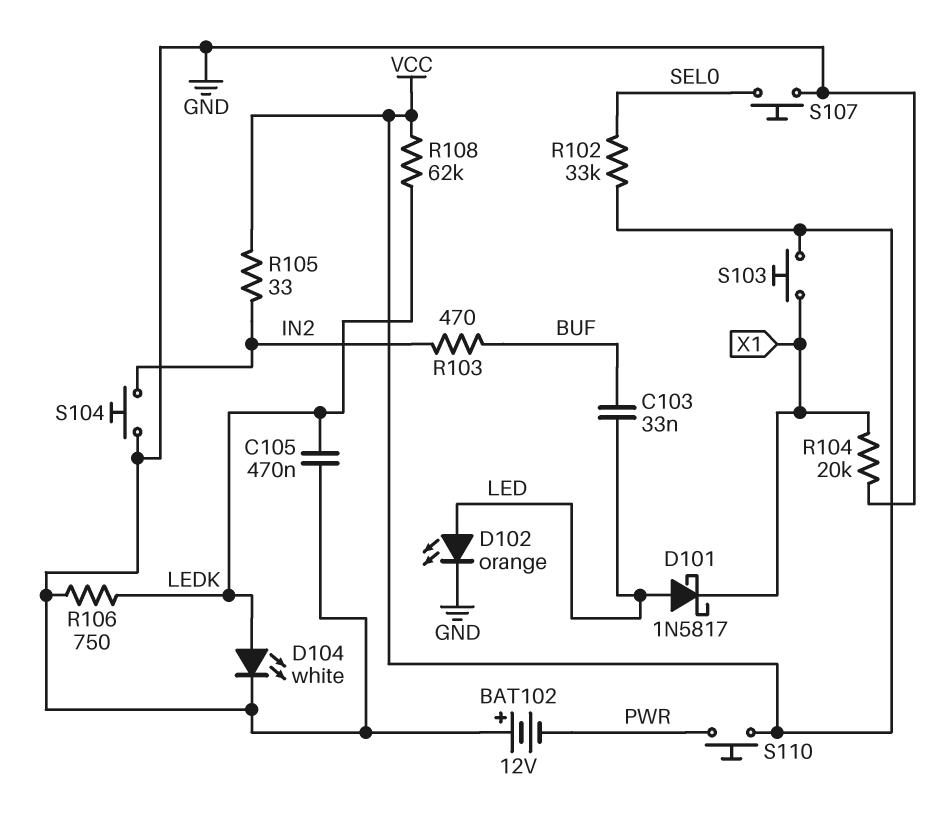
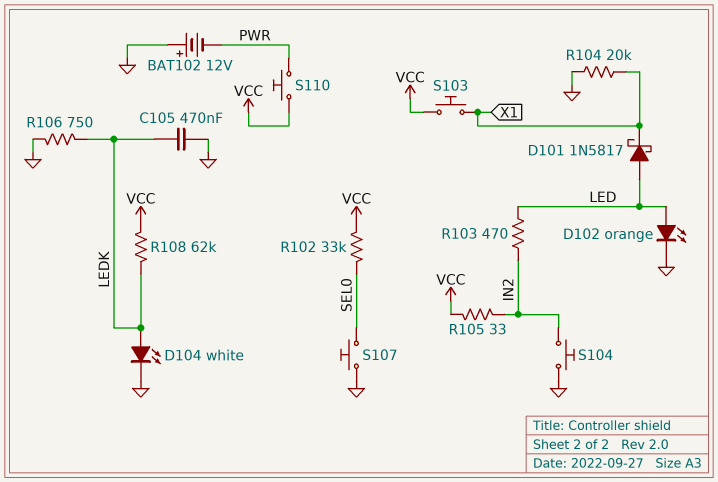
C103: 33nF (BUF, LED) -> none
R103: 470 (BUF, IN2) -> 470 (IN2, LED)

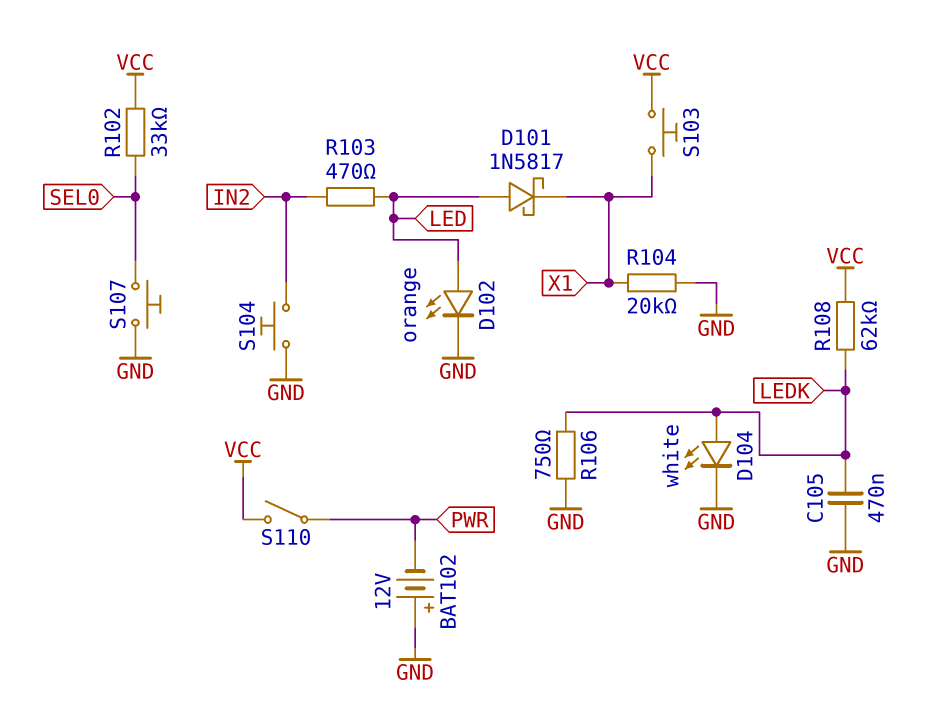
R105: 33 (IN2, VCC) -> none
S110: button (PWR, VCC) -> switch (PWR, VCC)

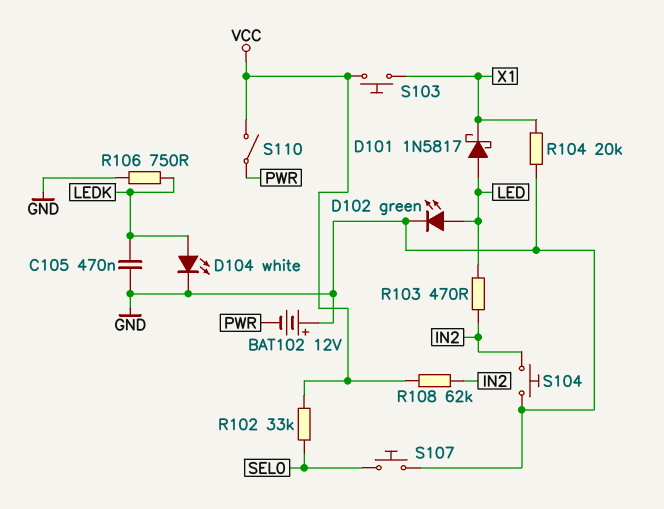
D102: LED orange (A LED, K GND) -> LED green (A LED, K GND)
R108: 62k (LEDK, VCC) -> 62k (IN2, VCC)

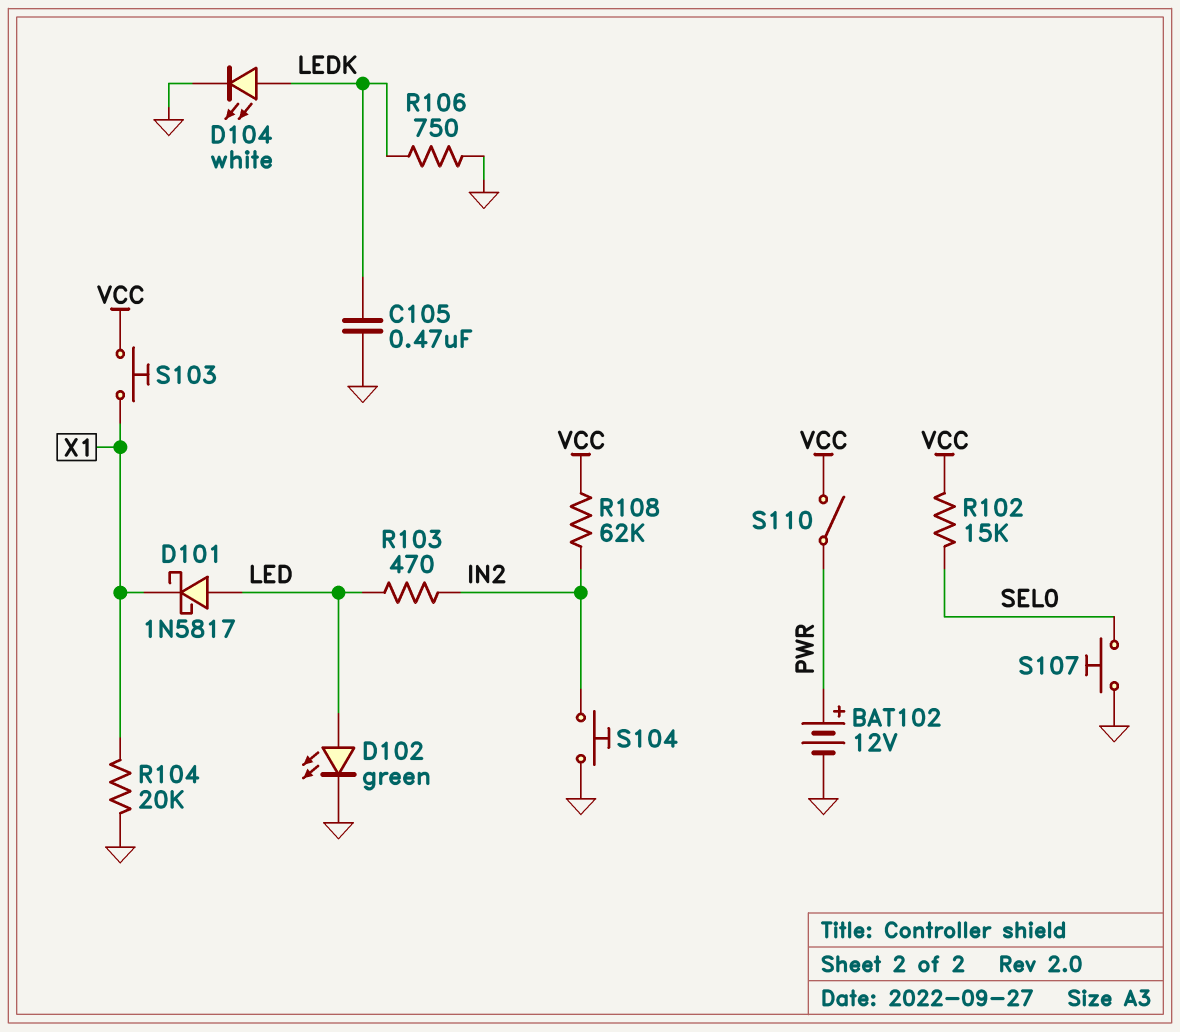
BAT102: 12V (plus GND, minus PWR) -> 12V (plus PWR, minus GND)
R102: 33k (SEL0, VCC) -> 15k (SEL0, VCC)

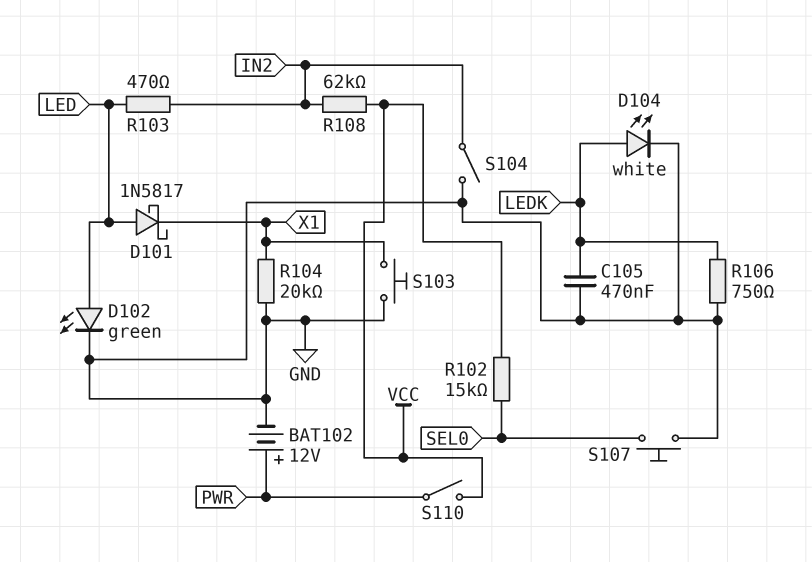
S103: button (VCC, X1) -> button (GND, X1)
S104: button (GND, IN2) -> switch (GND, IN2)

